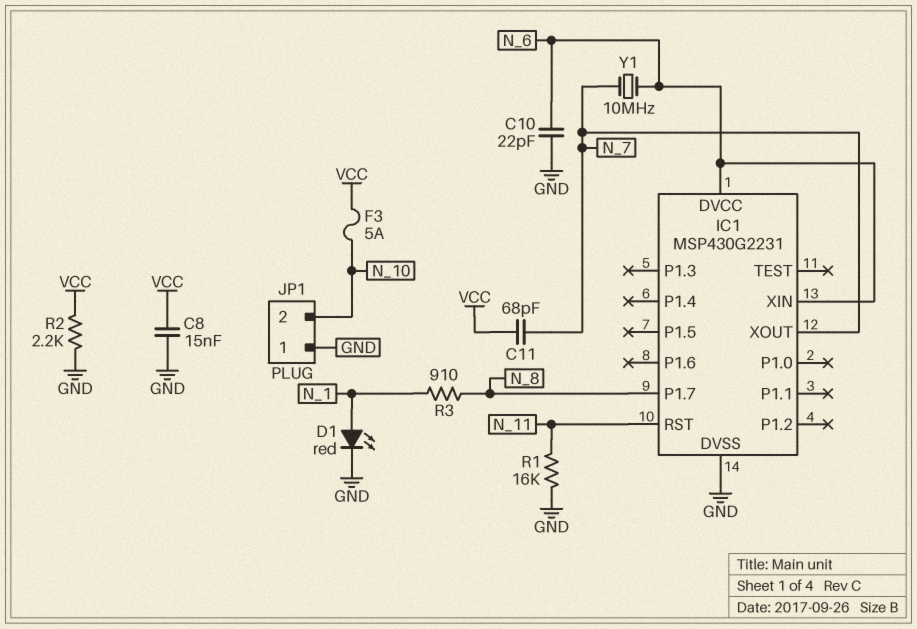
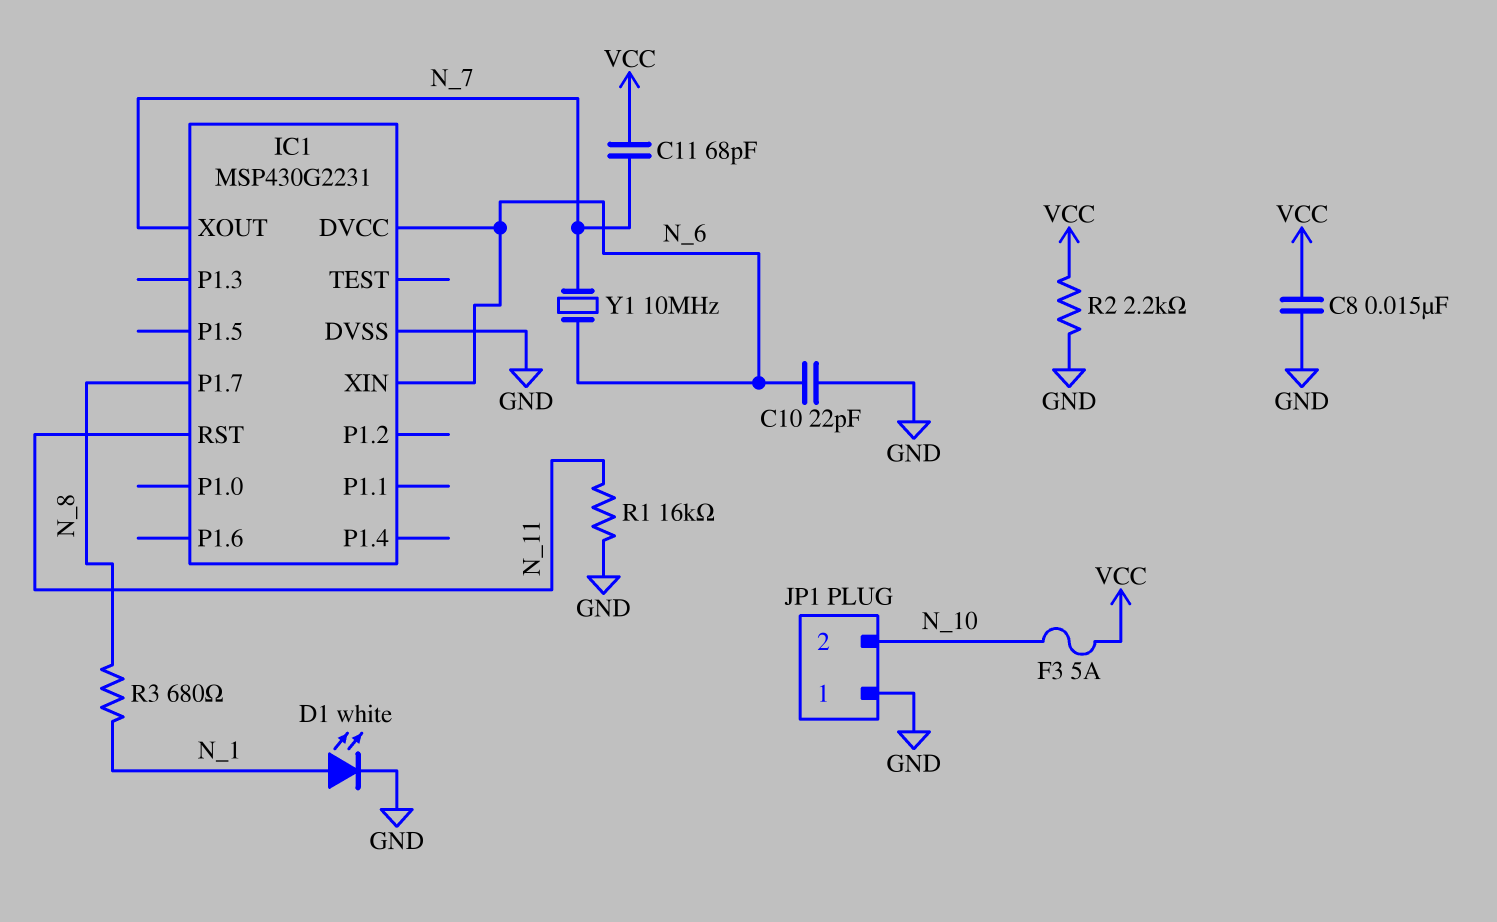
D1: LED red (A N_1, K GND) -> LED white (A N_1, K GND)
R3: 910 (N_1, N_8) -> 680 (N_1, N_8)

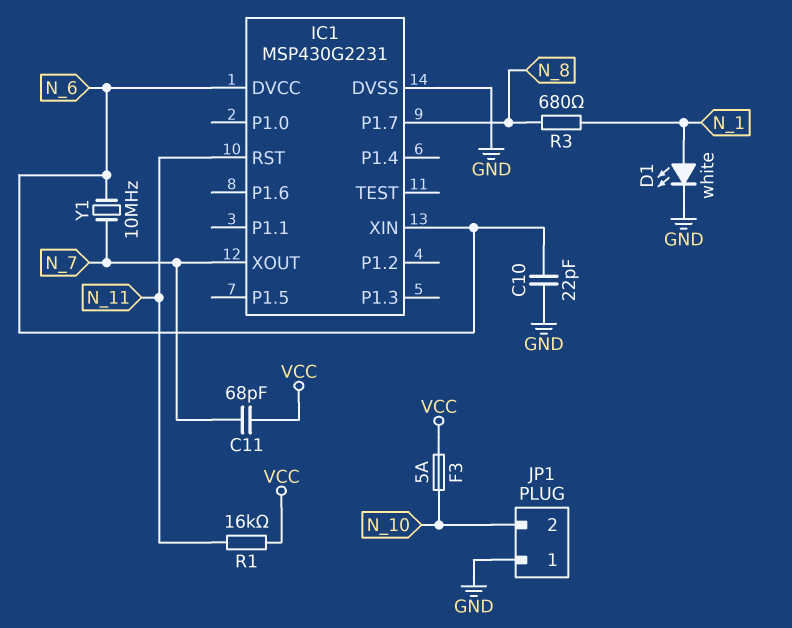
C8: 15nF (GND, VCC) -> none
R1: 16k (GND, N_11) -> 16k (N_11, VCC)
R2: 2.2k (GND, VCC) -> none

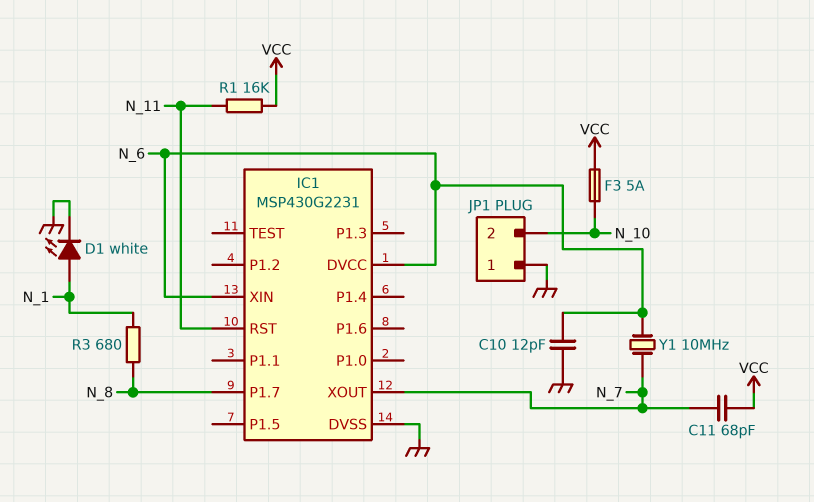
C10: 22pF (GND, N_6) -> 12pF (GND, N_6)

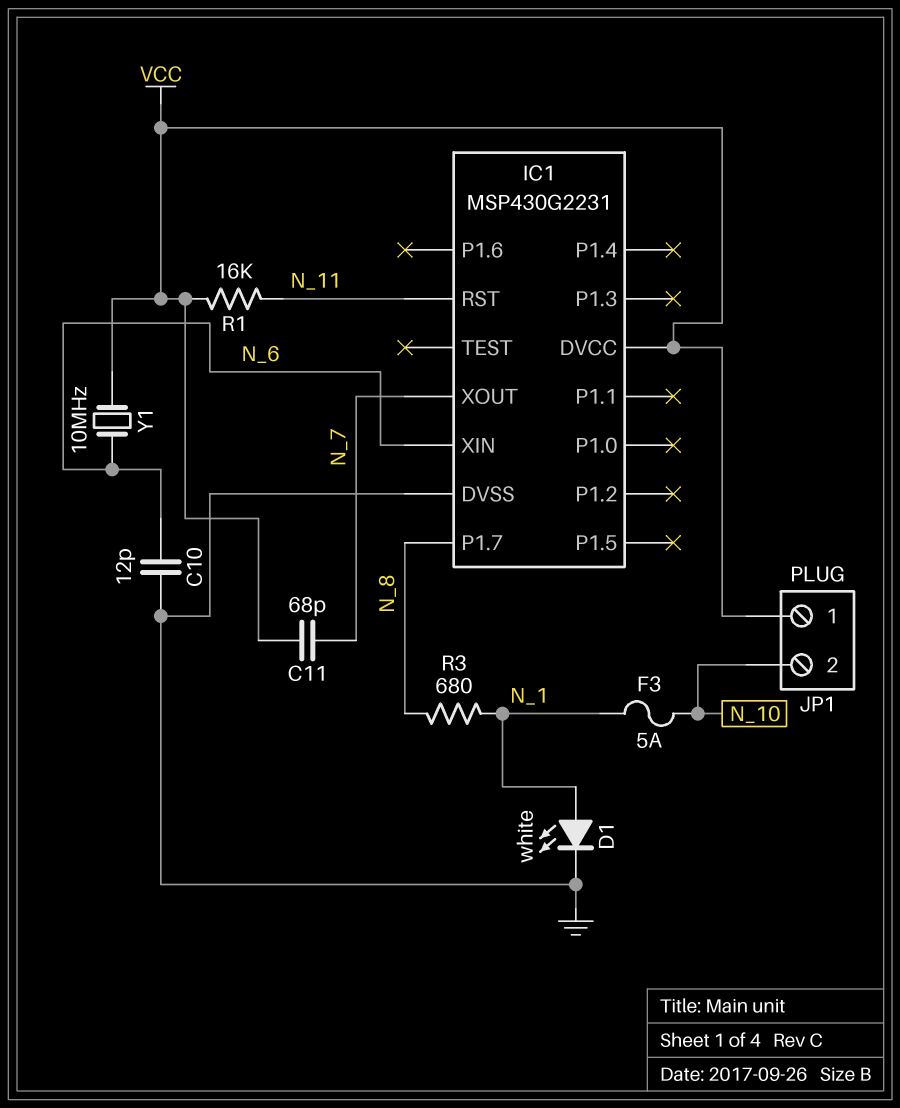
F3: 5A (N_10, VCC) -> 5A (N_1, N_10)
IC1 pin DVCC: N_6 -> VCC
JP1 pin 1: GND -> VCC
Y1: 10MHz (N_6, N_7) -> 10MHz (N_6, VCC)

